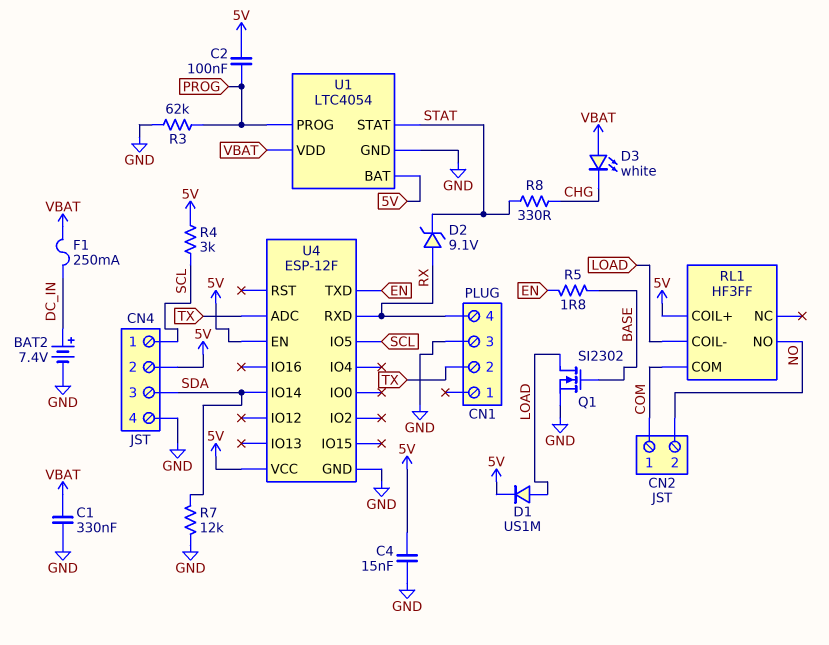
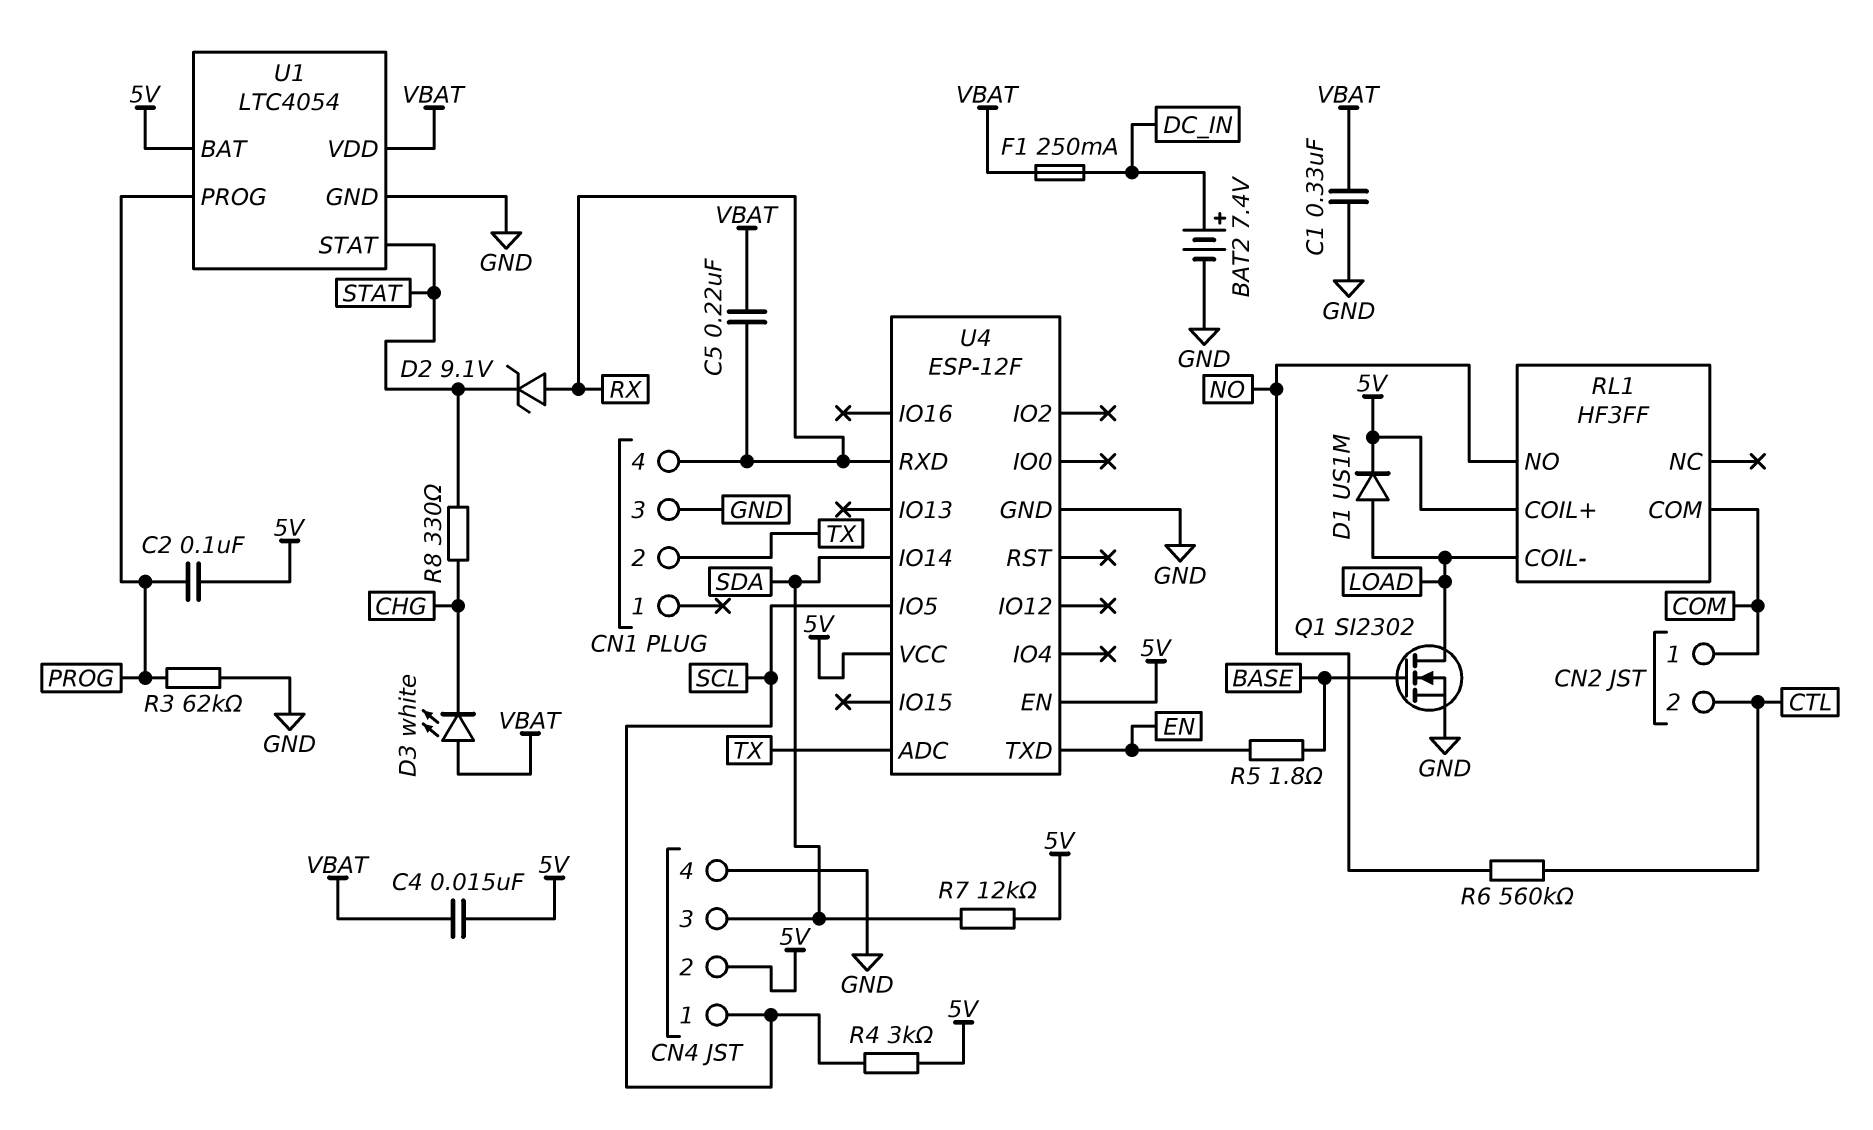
C4: 15nF (5V, GND) -> 15nF (5V, VBAT)
C5: none -> 220nF (RX, VBAT)
CN2 pin 2: NO -> CTL
R6: none -> 560k (CTL, NO)
R7: 12k (GND, SDA) -> 12k (5V, SDA)

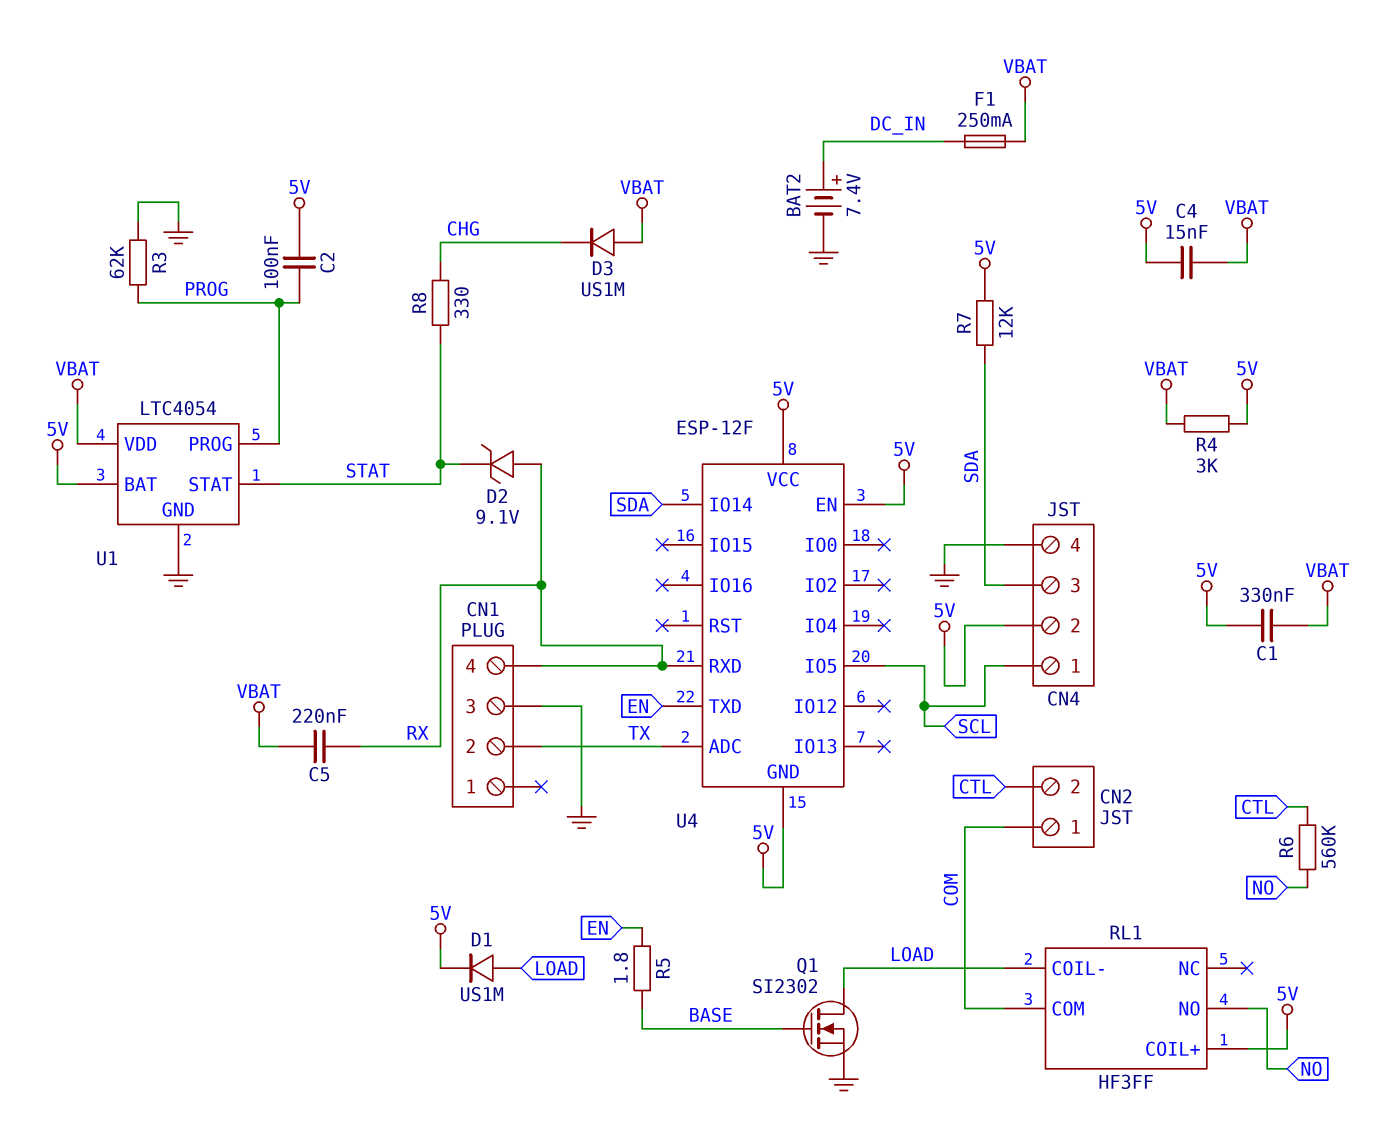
C1: 330nF (GND, VBAT) -> 330nF (5V, VBAT)
D3: LED white (A VBAT, K CHG) -> diode US1M (A VBAT, K CHG)
R4: 3k (5V, SCL) -> 3k (5V, VBAT)
U4 pin GND: GND -> 5V

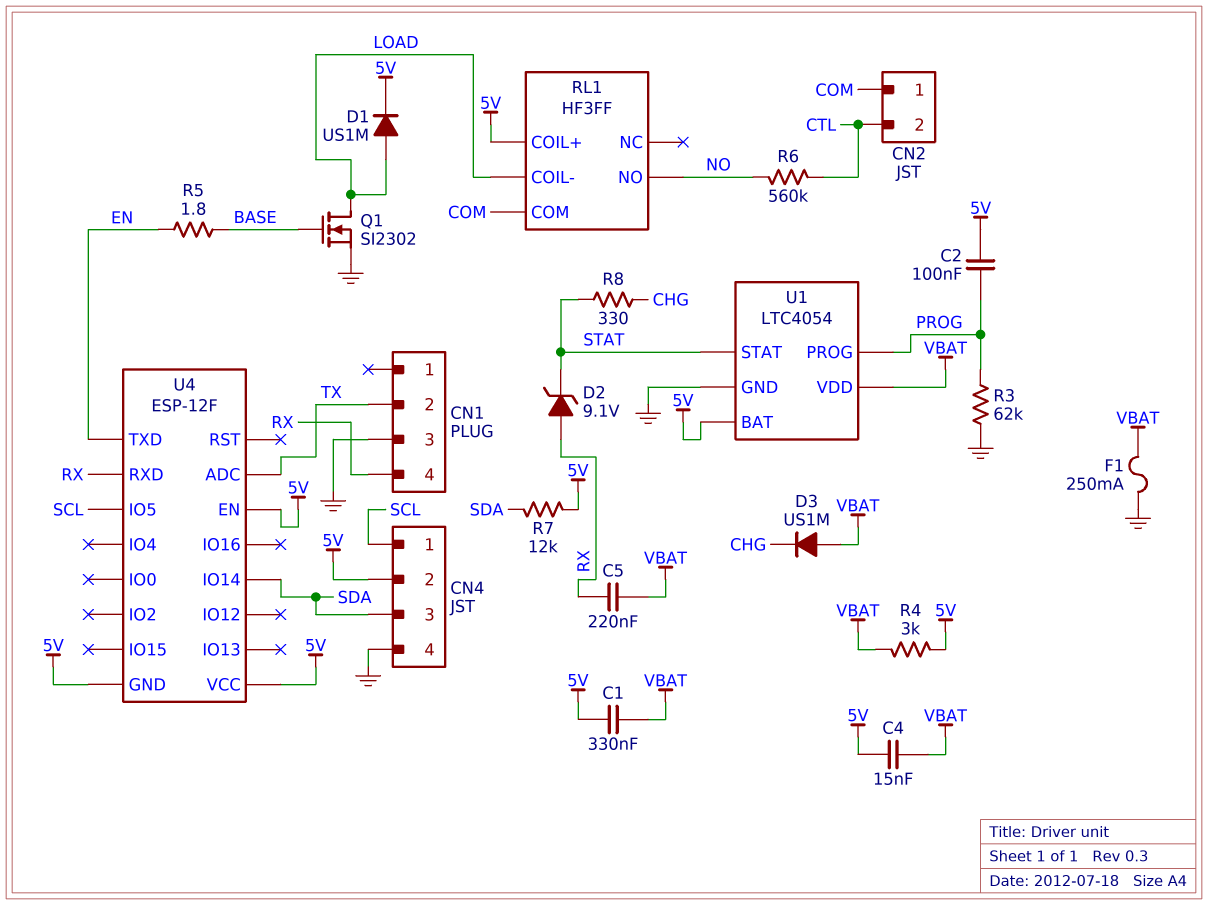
BAT2: 7.4V (plus DC_IN, minus GND) -> none
F1: 250mA (DC_IN, VBAT) -> 250mA (GND, VBAT)

